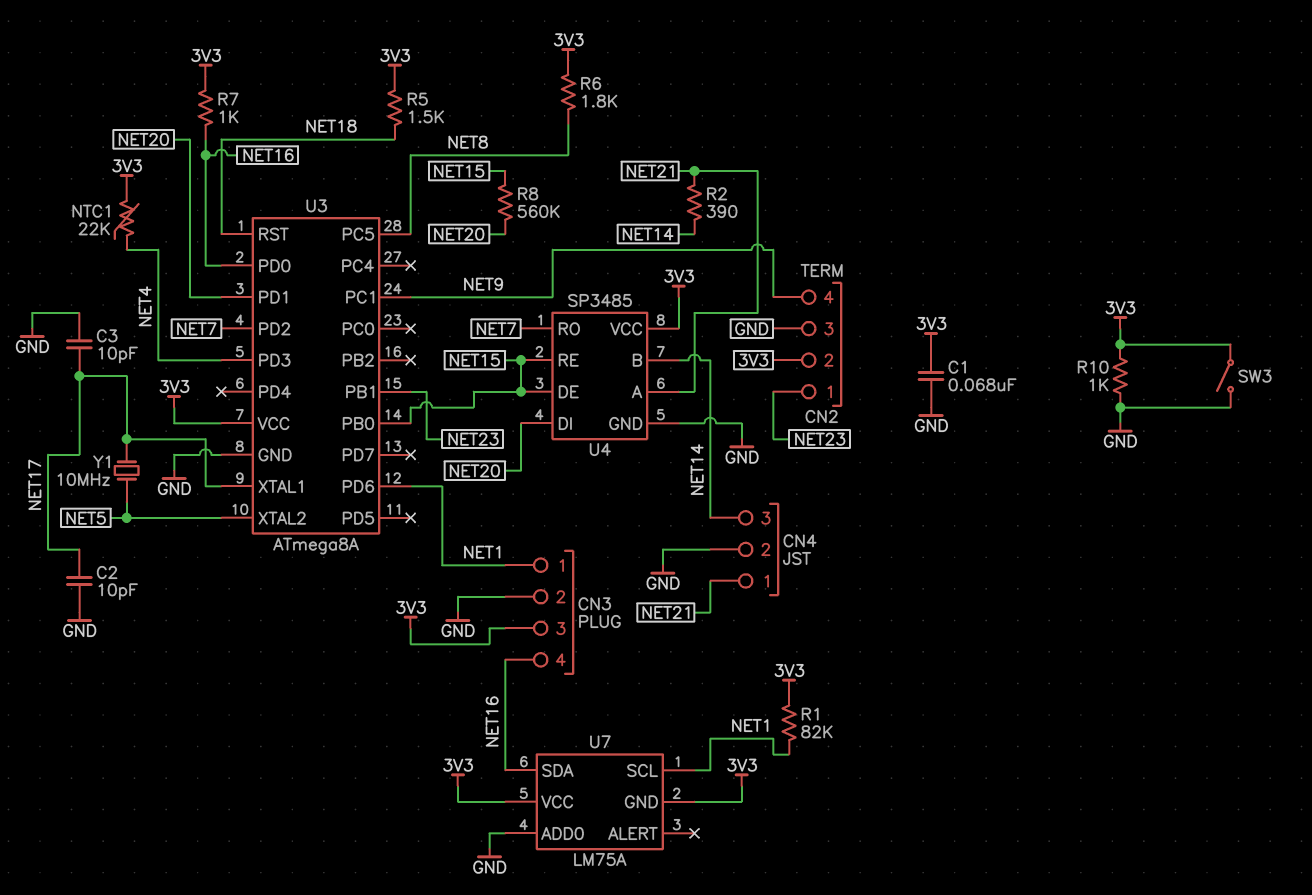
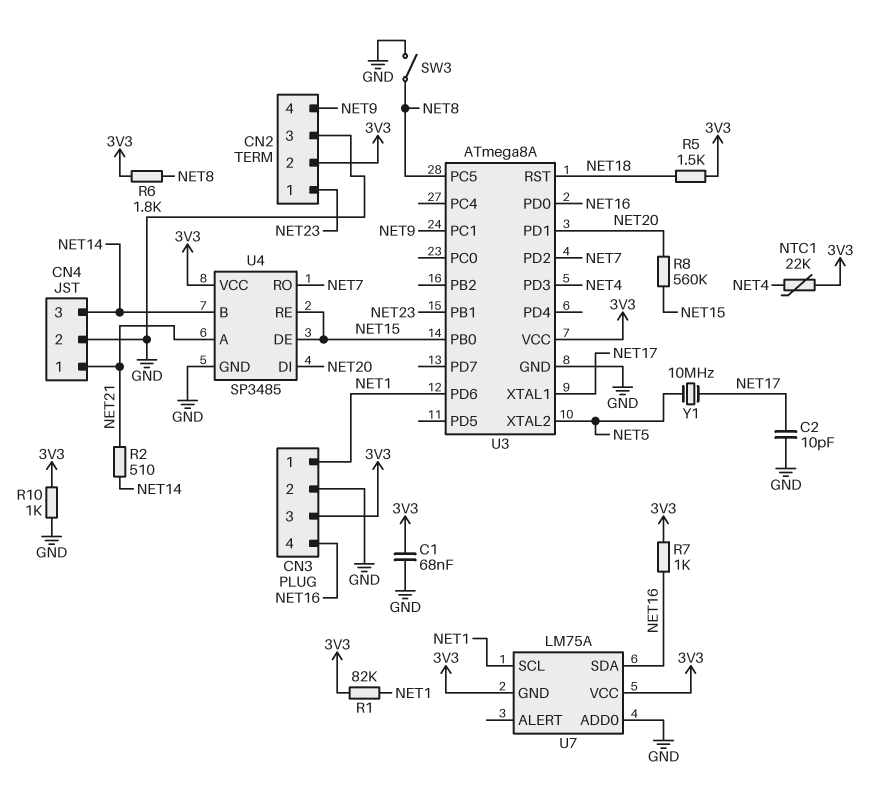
C3: 10pF (GND, NET17) -> none
R2: 390 (NET14, NET21) -> 510 (NET14, NET21)
SW3: switch (3V3, GND) -> switch (GND, NET8)

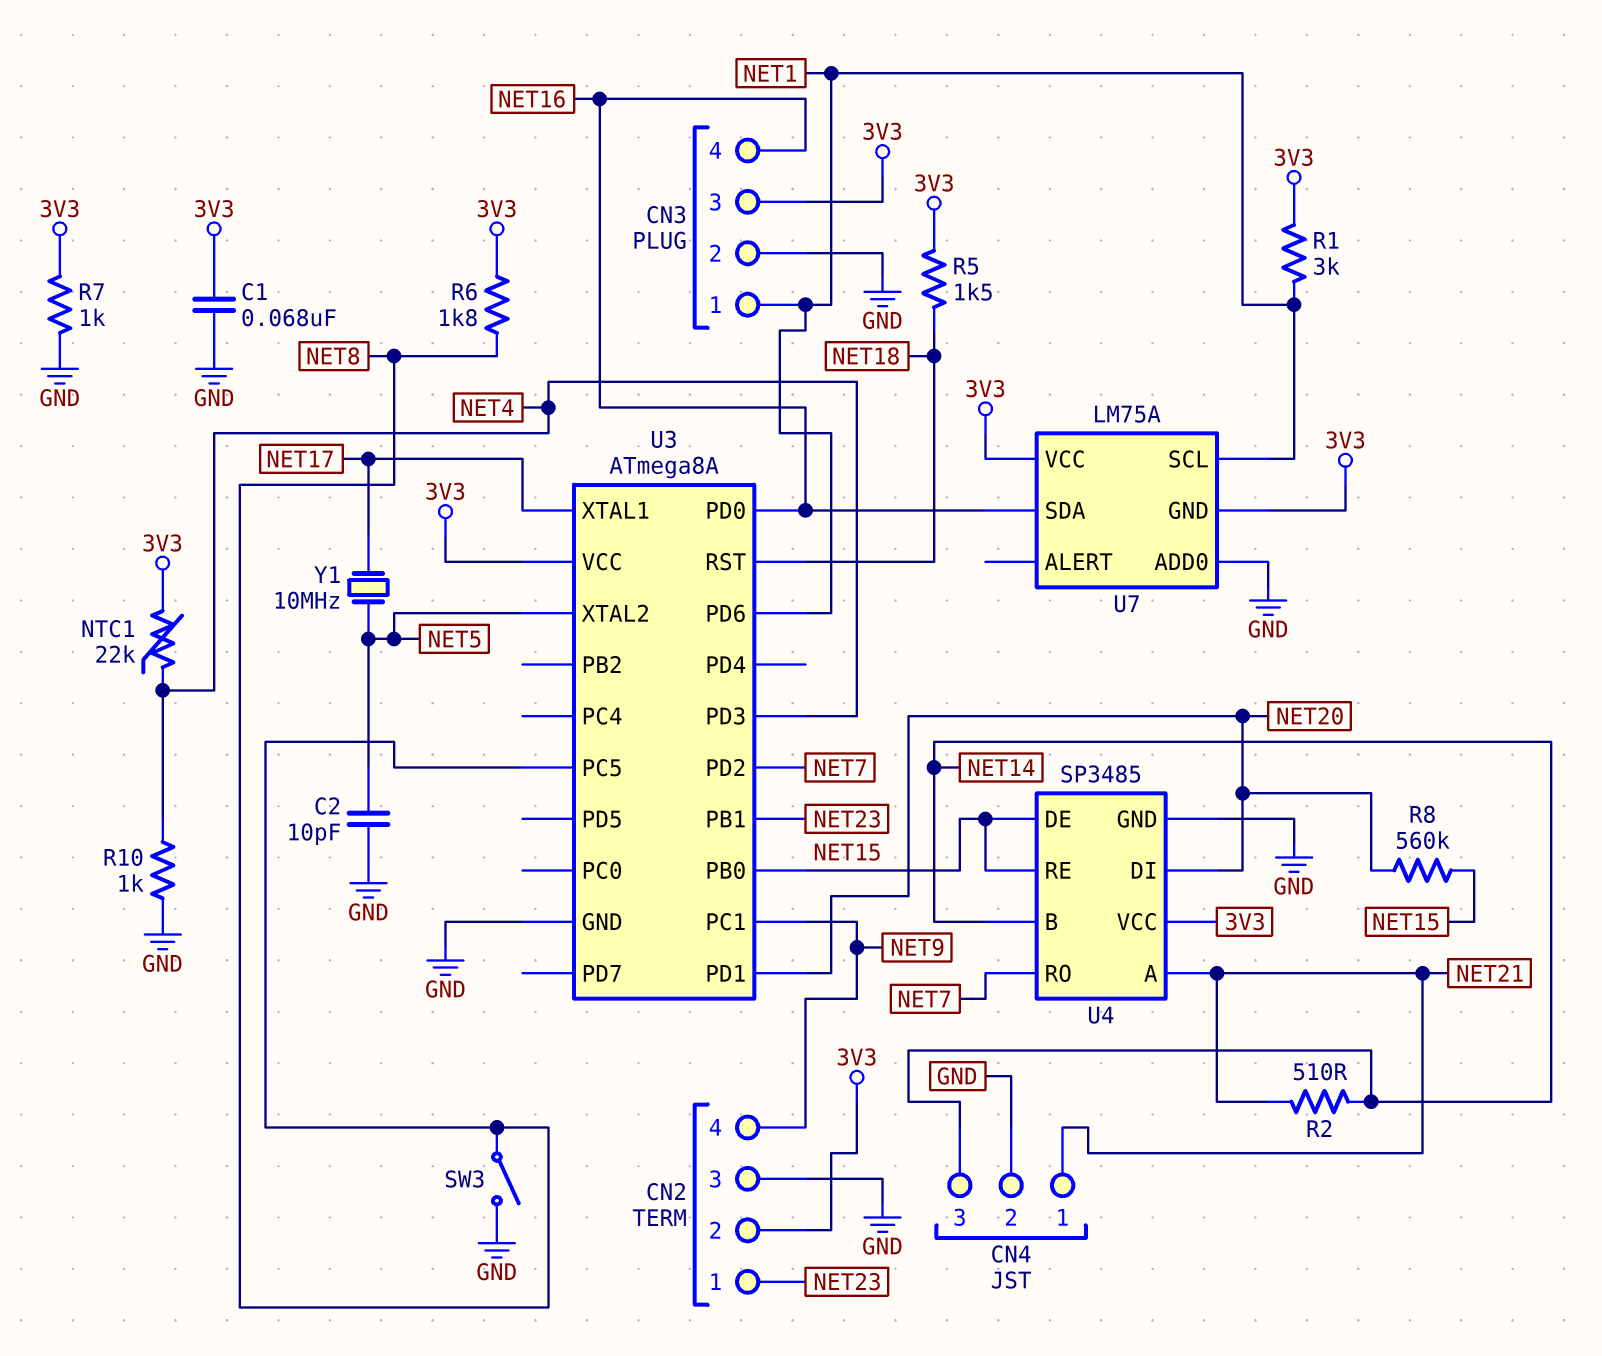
C2: 10pF (GND, NET17) -> 10pF (GND, NET5)
R1: 82k (3V3, NET1) -> 3k (3V3, NET1)
R7: 1k (3V3, NET16) -> 1k (3V3, GND)
R10: 1k (3V3, GND) -> 1k (GND, NET4)

